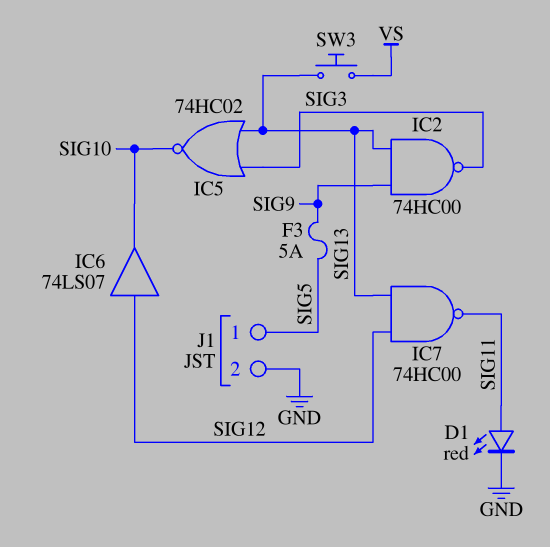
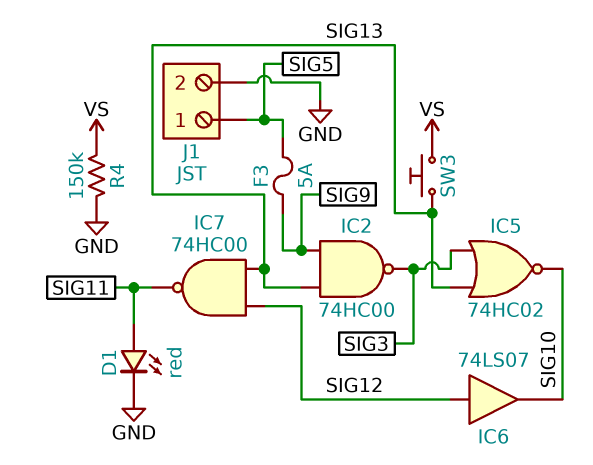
R4: none -> 150k (GND, VS)

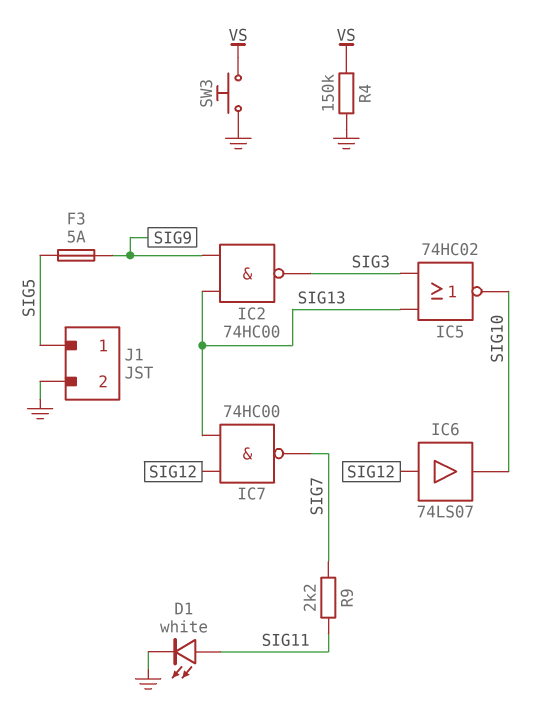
D1: LED red (A SIG11, K GND) -> LED white (A SIG11, K GND)
IC7: NAND 74HC00 (in SIG12, in SIG13, out SIG11) -> NAND 74HC00 (in SIG12, in SIG13, out SIG7)
R9: none -> 2.2k (SIG7, SIG11)
SW3: button (SIG13, VS) -> button (GND, VS)

